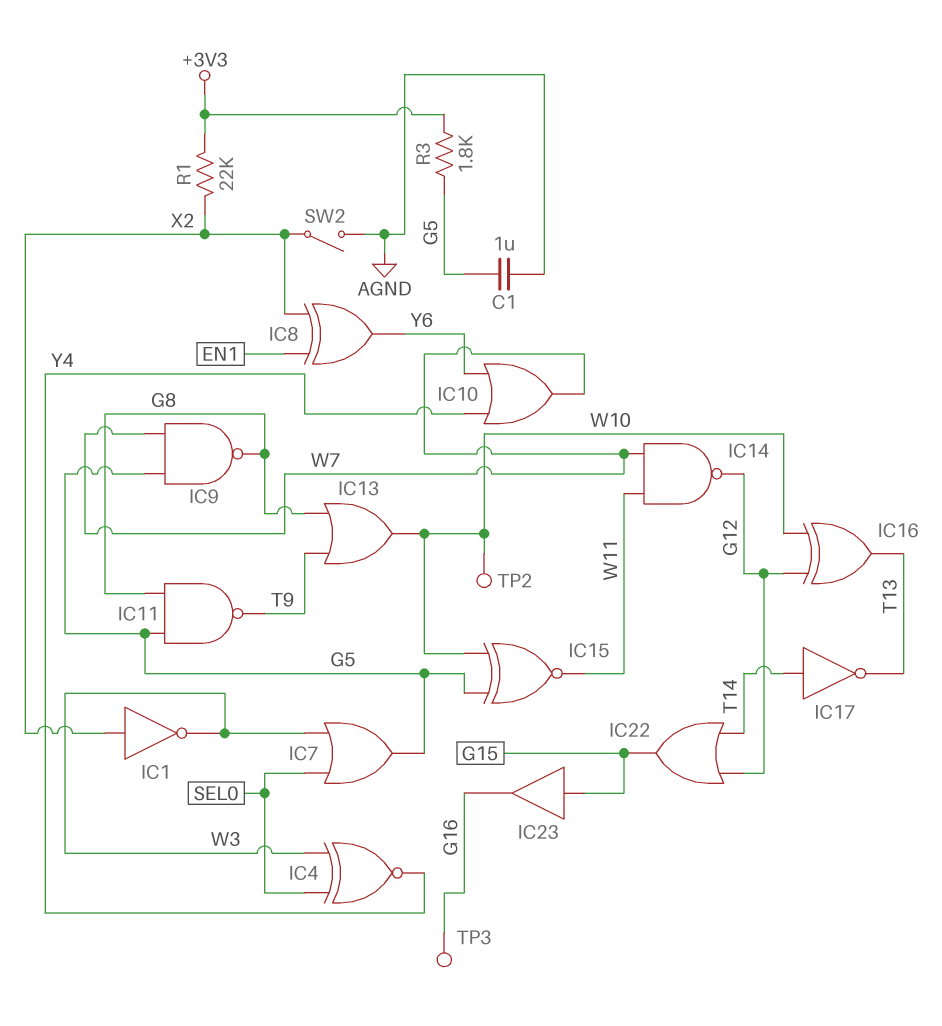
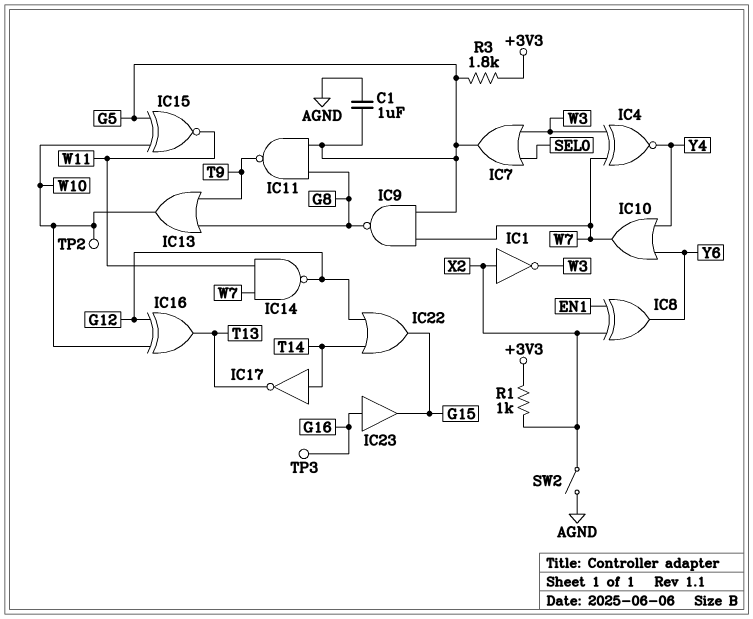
IC4: XNOR (in SEL0, in W3, out Y4) -> XNOR (in W3, in W7, out Y4)
IC23: buffer (in G15, out G16) -> buffer (in G16, out G15)
R1: 22k (+3V3, X2) -> 1k (+3V3, X2)

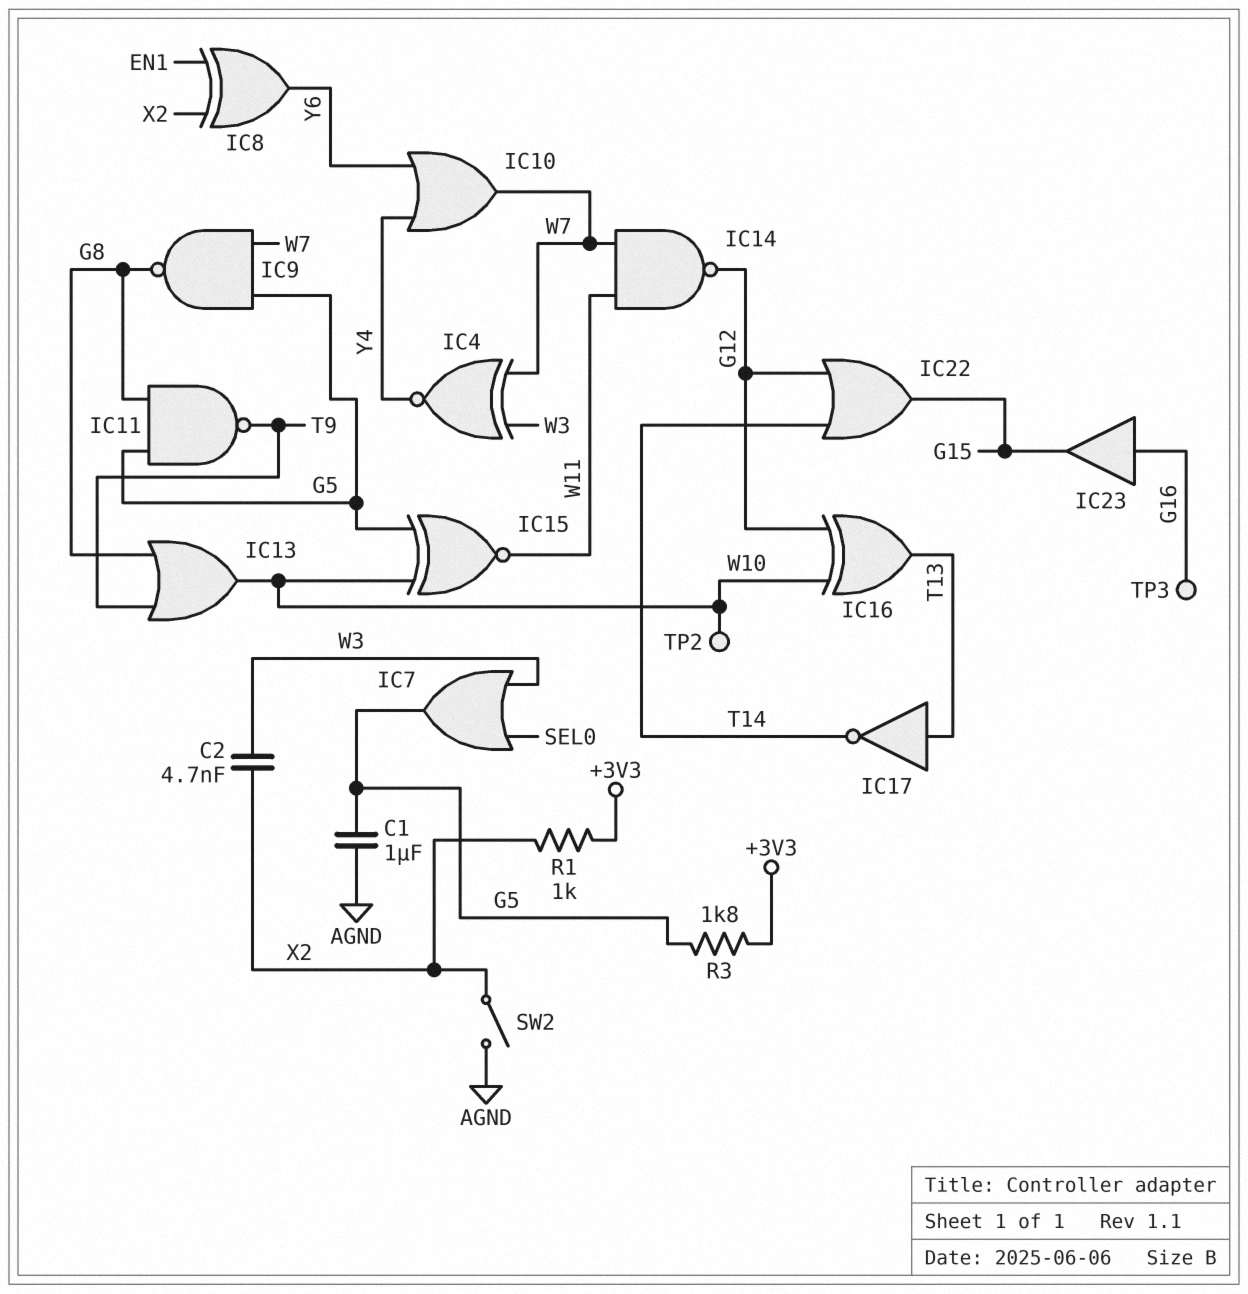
C2: none -> 4.7nF (W3, X2)
IC1: NOT (in X2, out W3) -> none
IC17: NOT (in T14, out T13) -> NOT (in T13, out T14)

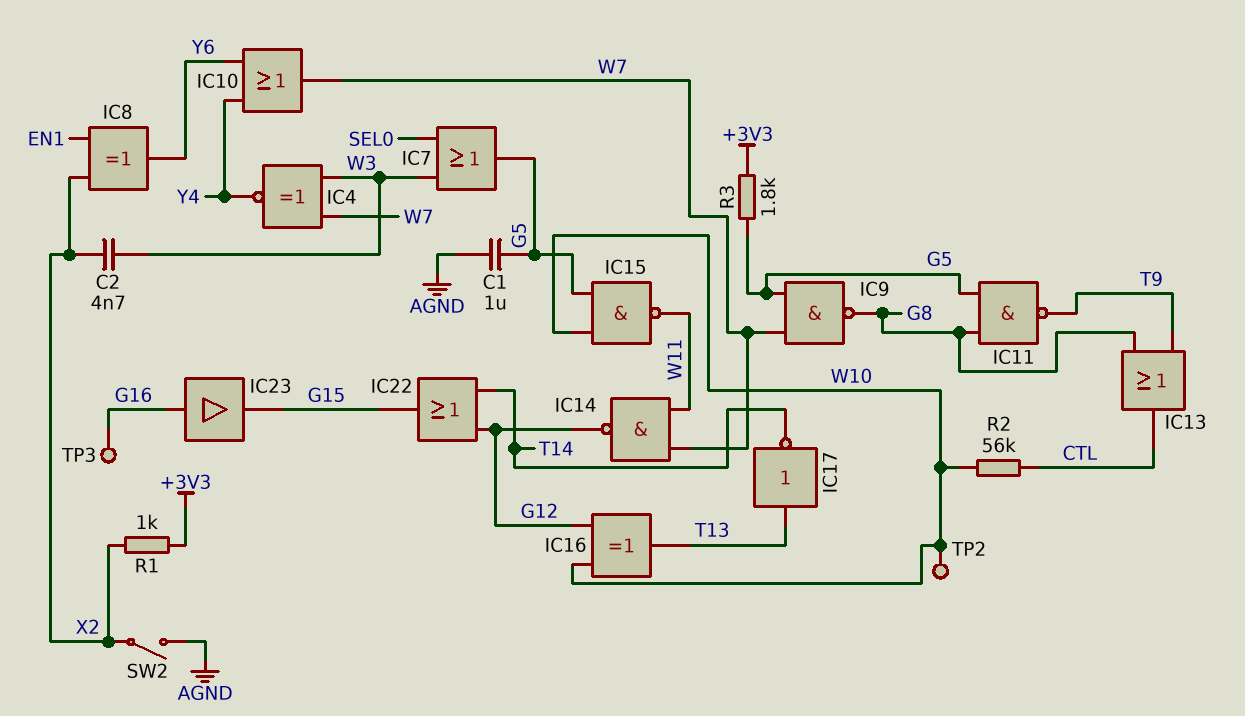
IC13: OR (in G8, in T9, out W10) -> OR (in G8, in T9, out CTL)
IC15: XNOR (in G5, in W10, out W11) -> NAND (in G5, in W10, out W11)
R2: none -> 56k (CTL, W10)

